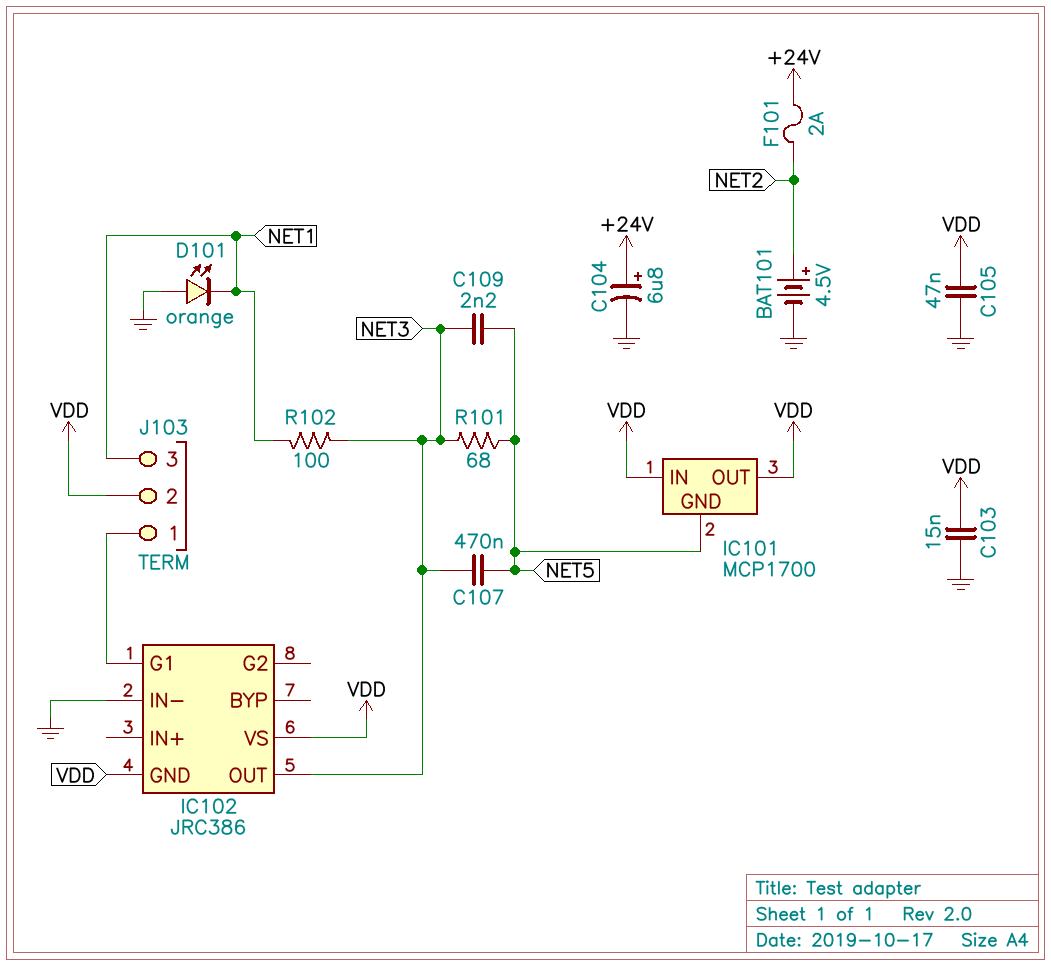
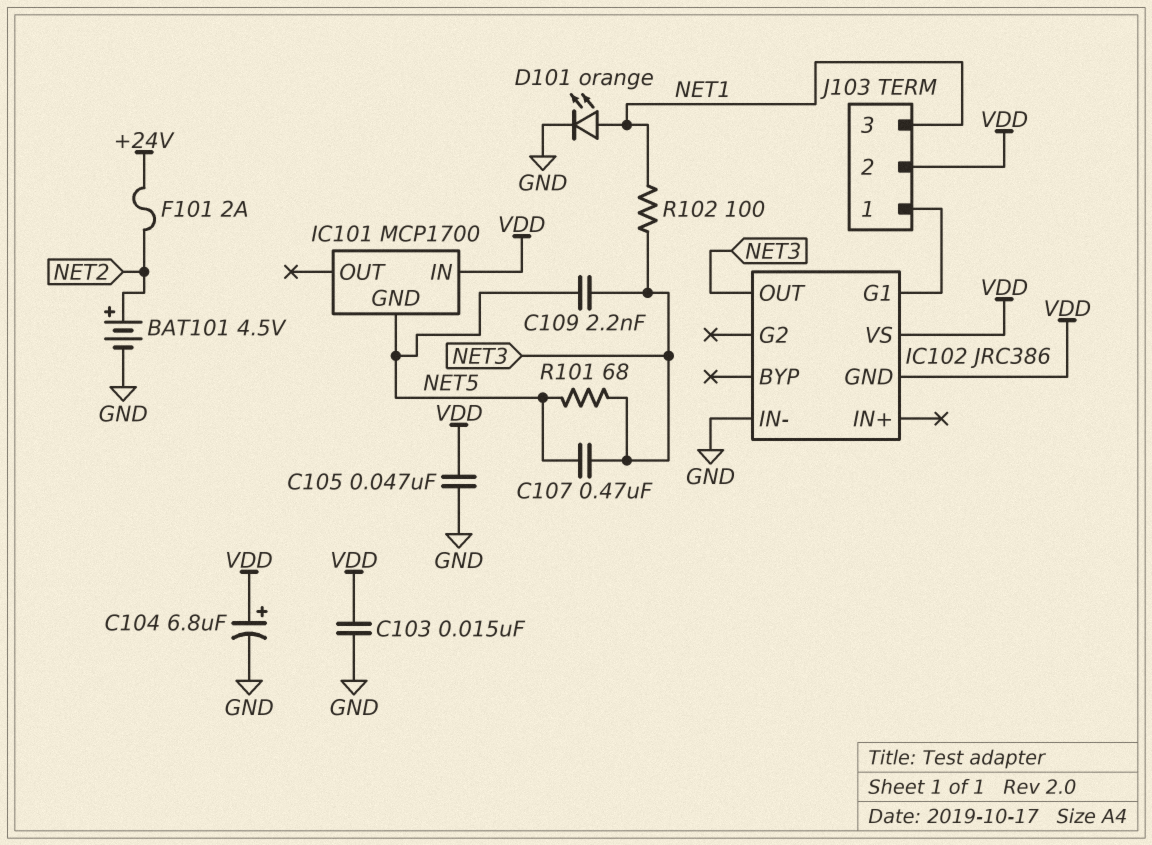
C104: 6.8uF (plus +24V, minus GND) -> 6.8uF (plus VDD, minus GND)
D101: LED orange (A GND, K NET1) -> LED orange (A NET1, K GND)
IC101 pin OUT: VDD -> none

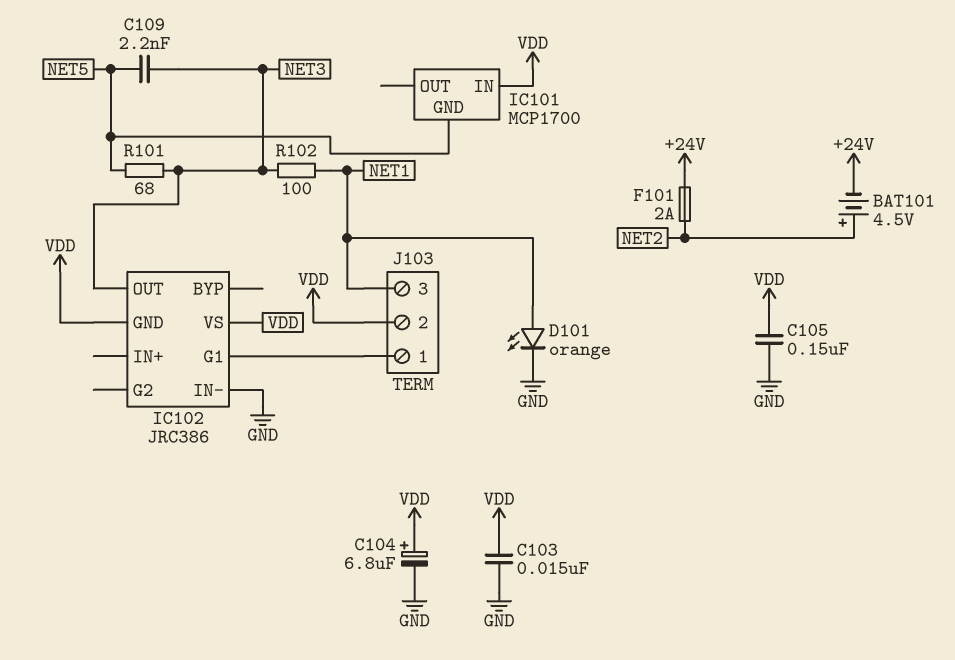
BAT101: 4.5V (plus NET2, minus GND) -> 4.5V (plus NET2, minus +24V)
C105: 47nF (GND, VDD) -> 150nF (GND, VDD)
C107: 470nF (NET3, NET5) -> none

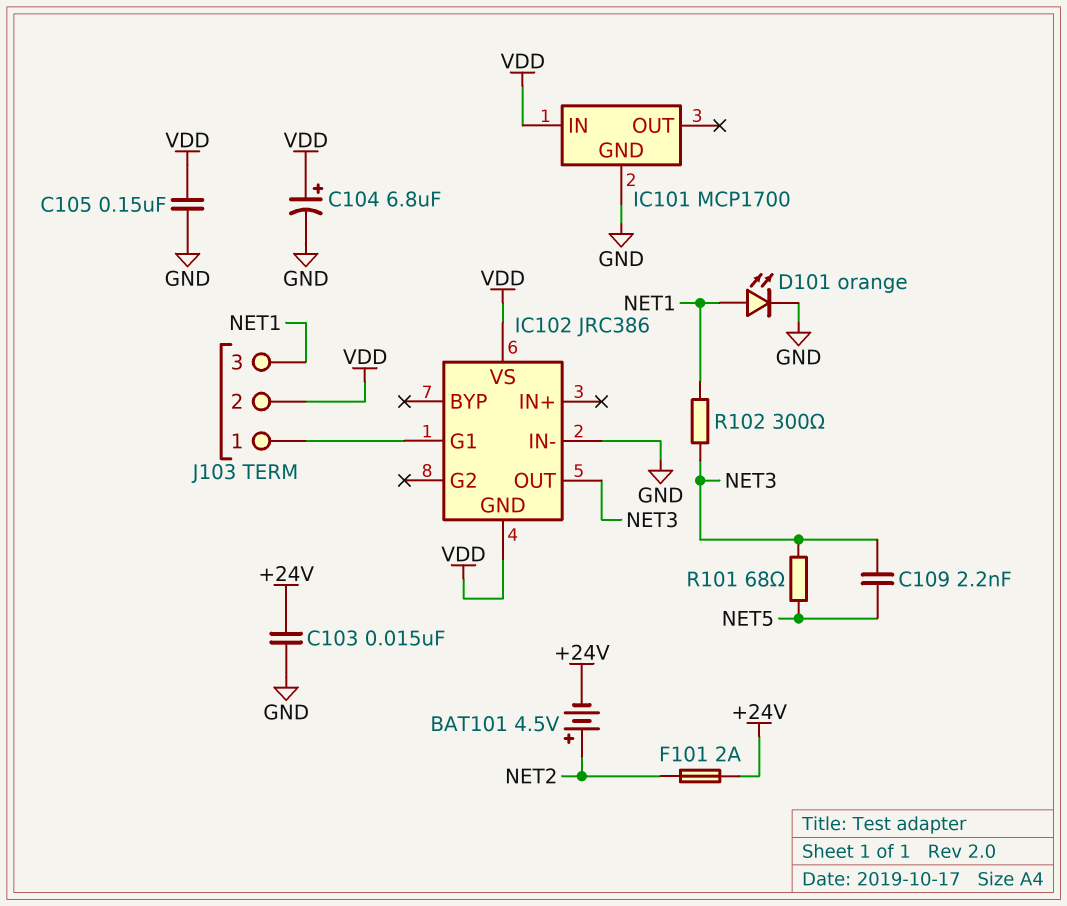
C103: 15nF (GND, VDD) -> 15nF (+24V, GND)
IC101 pin GND: NET5 -> GND
R102: 100 (NET1, NET3) -> 300 (NET1, NET3)

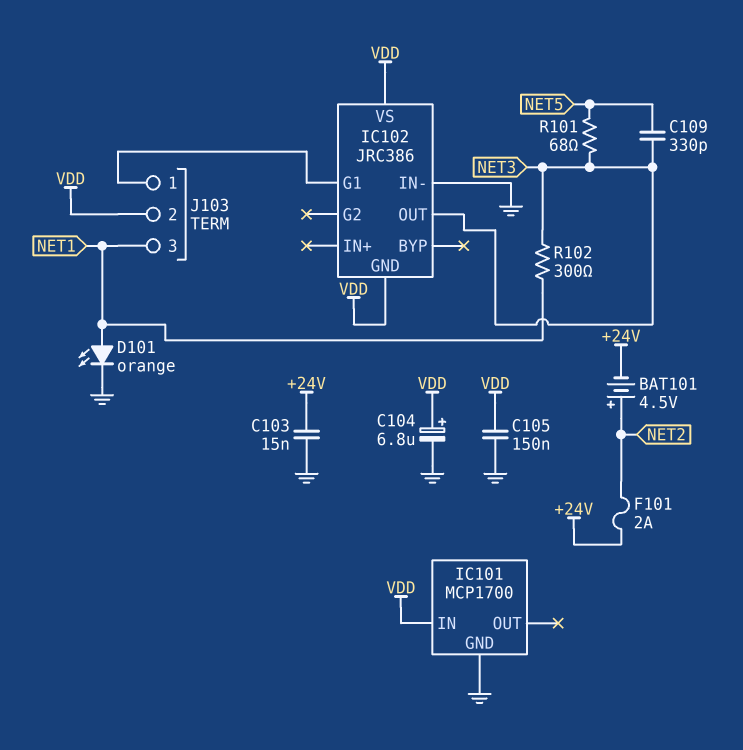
C109: 2.2nF (NET3, NET5) -> 330pF (NET3, NET5)

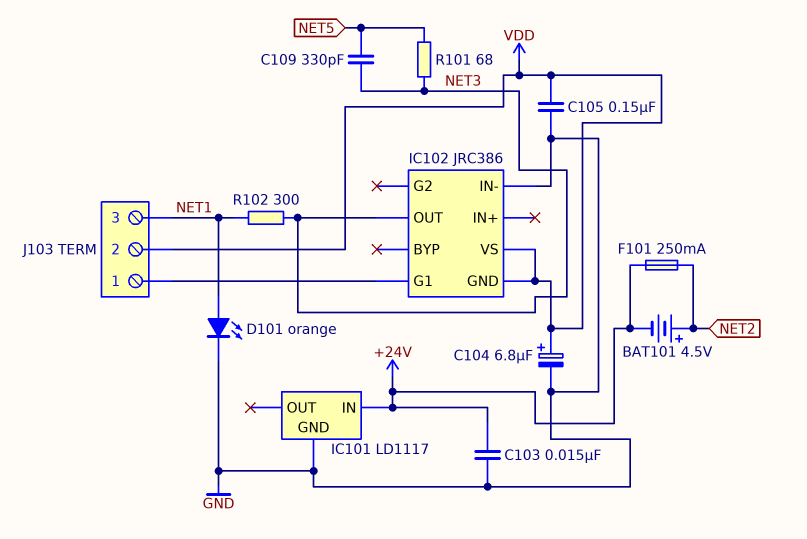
F101: 2A (+24V, NET2) -> 250mA (+24V, NET2)
IC101: MCP1700 -> LD1117
IC101 pin IN: VDD -> +24V

